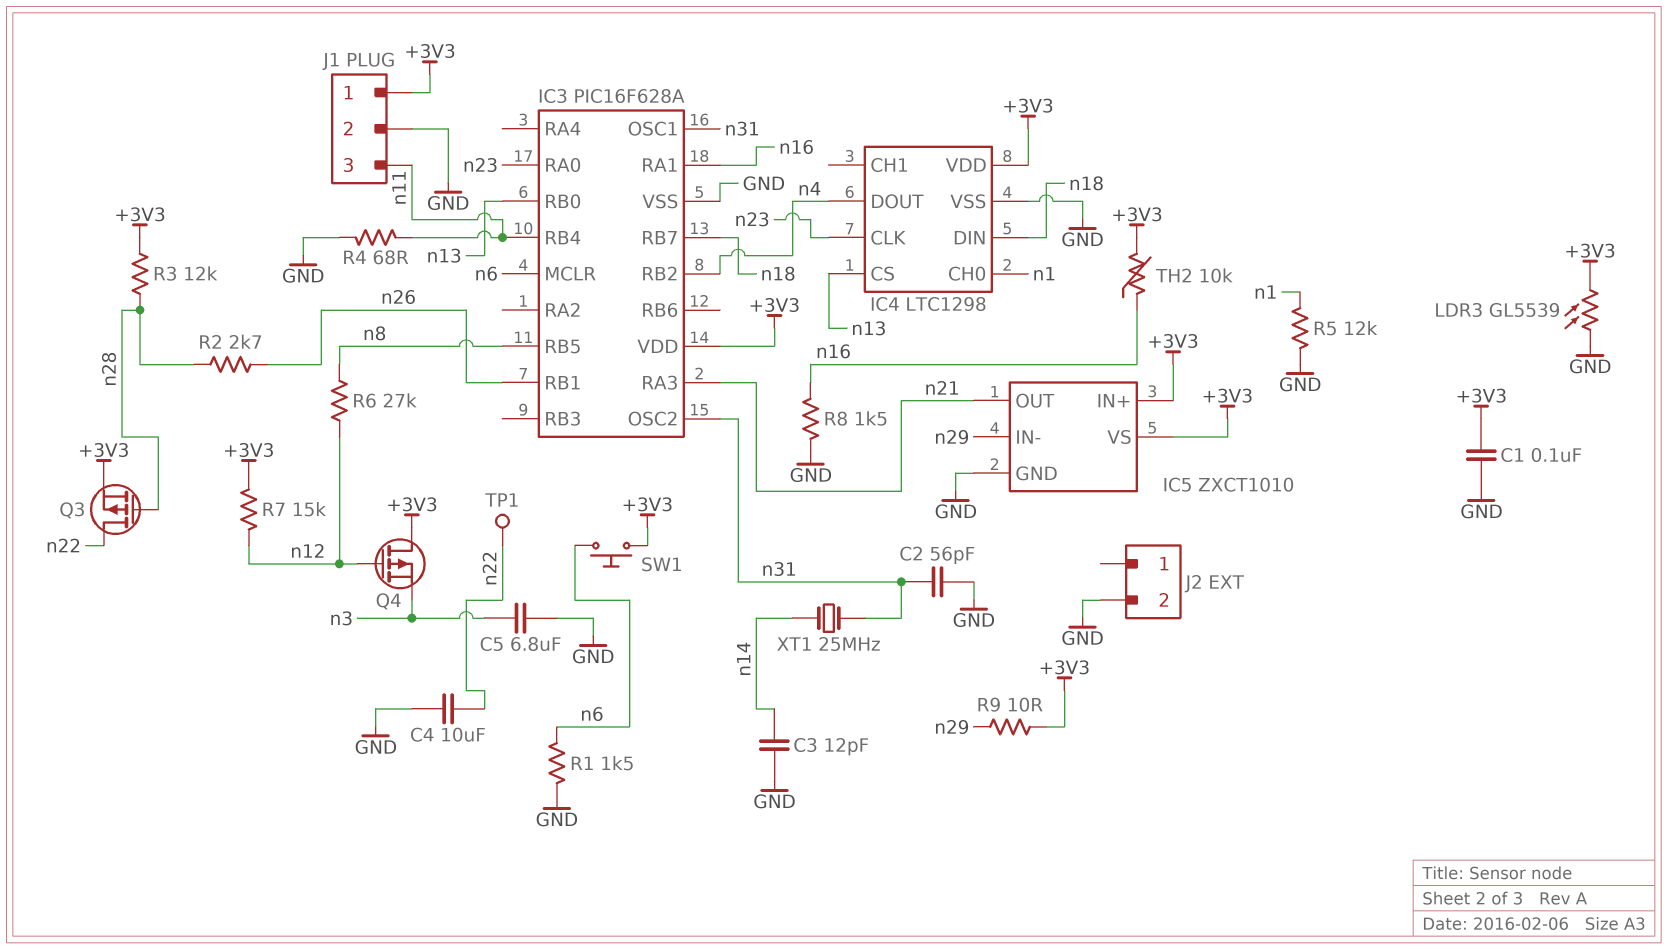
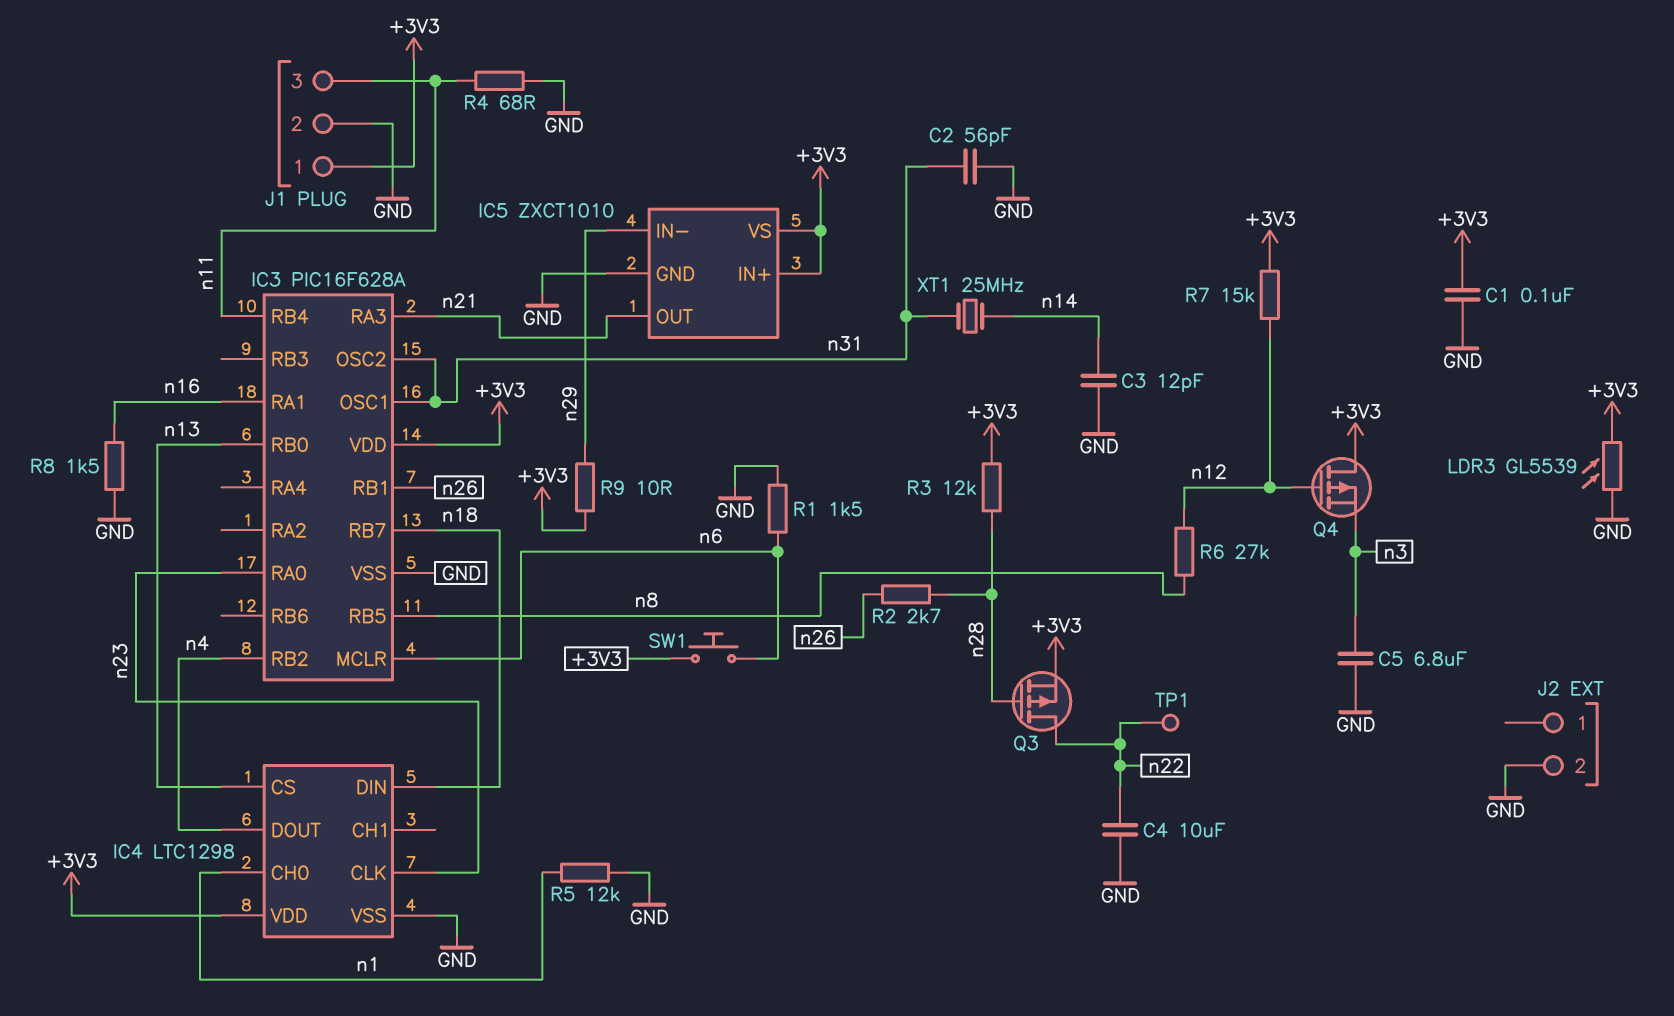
TH2: 10k (+3V3, n16) -> none

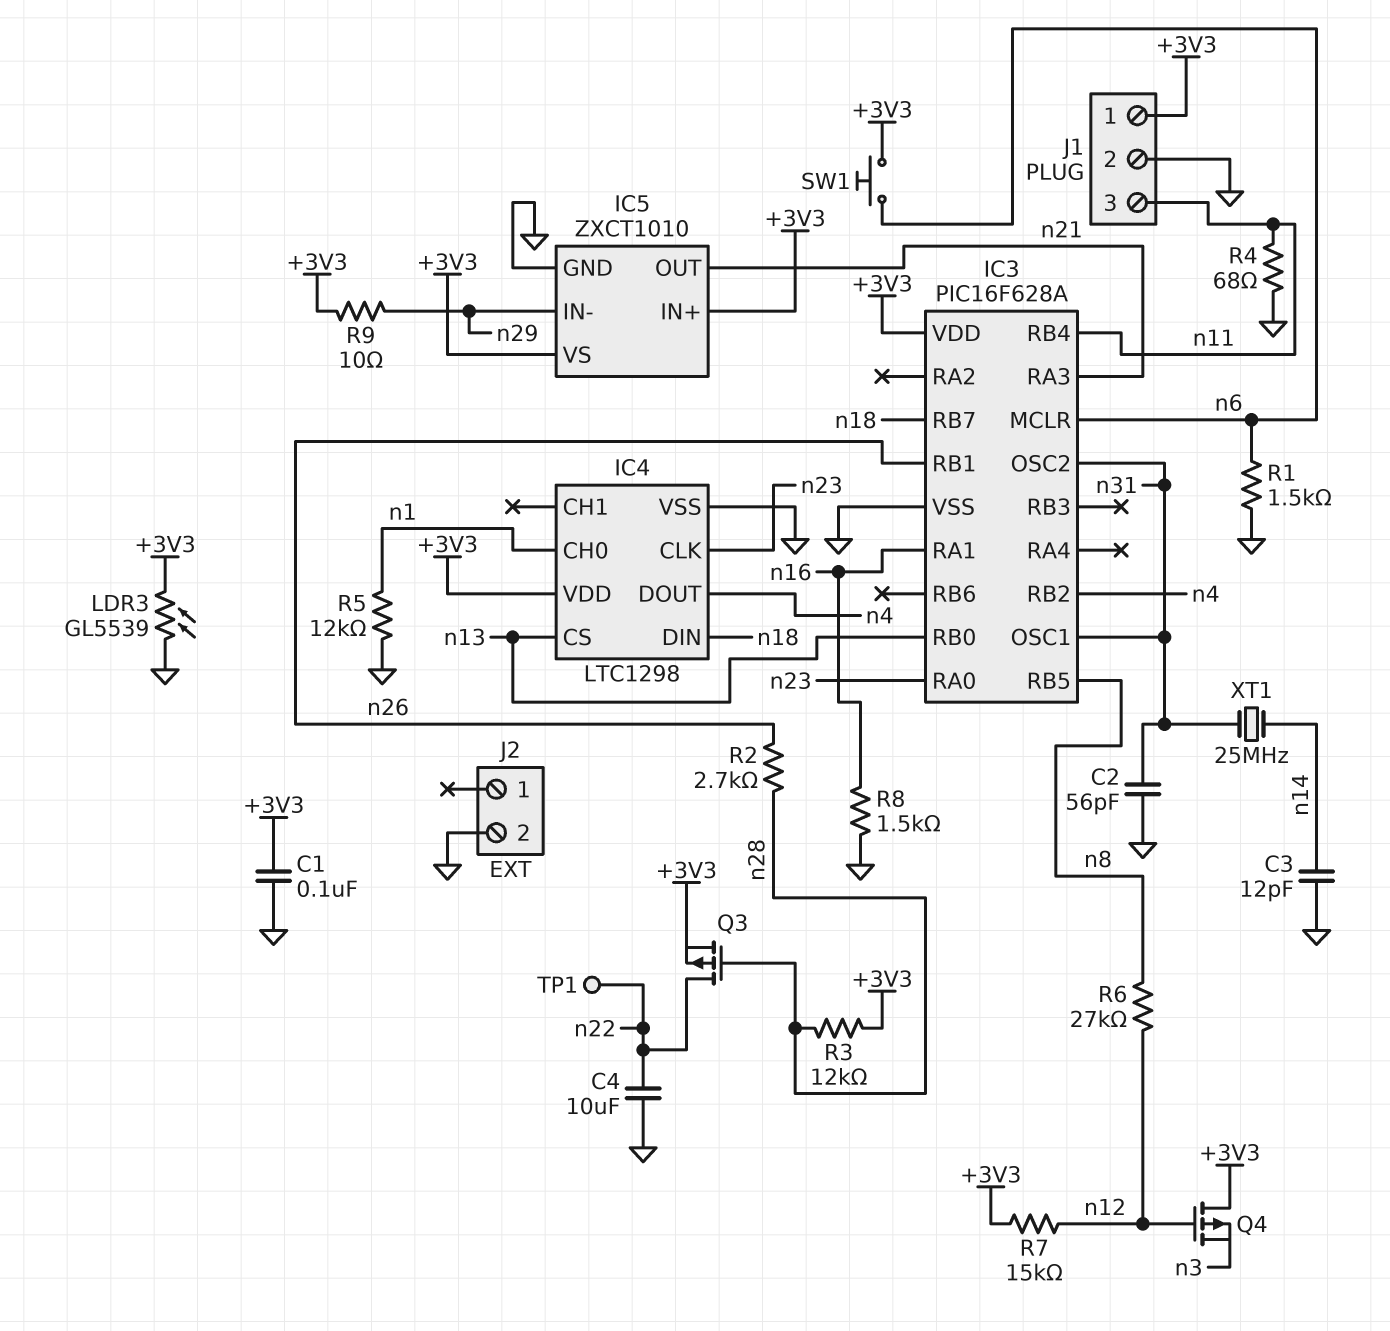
C5: 6.8uF (GND, n3) -> none

